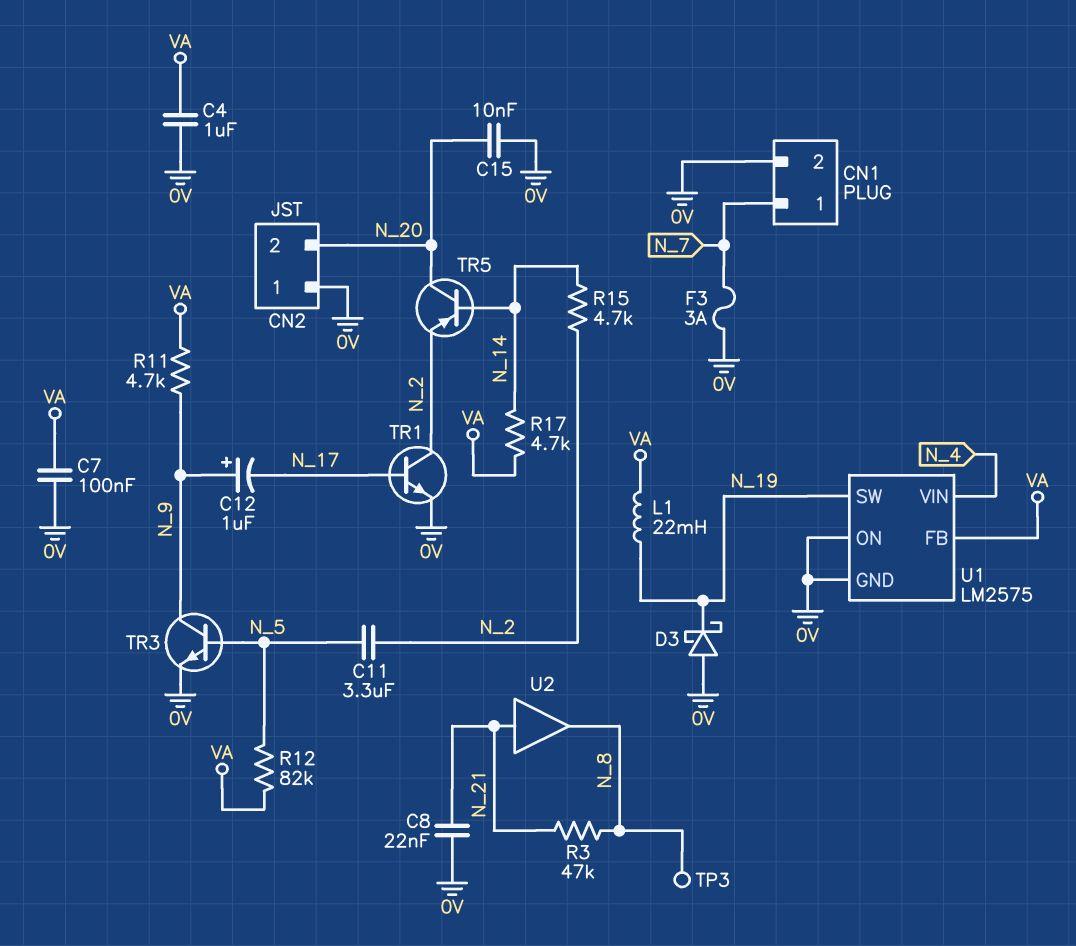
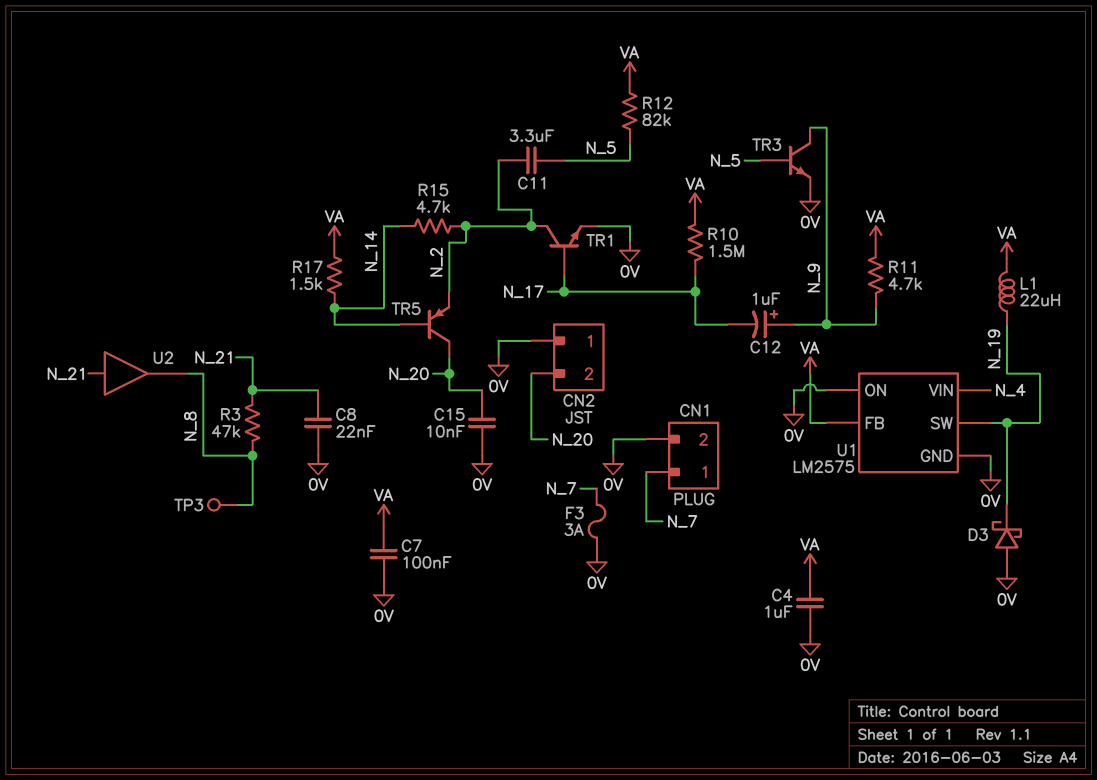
L1: 22mH (N_19, VA) -> 22uH (N_19, VA)
R10: none -> 1.5M (N_17, VA)
R17: 4.7k (N_14, VA) -> 1.5k (N_14, VA)

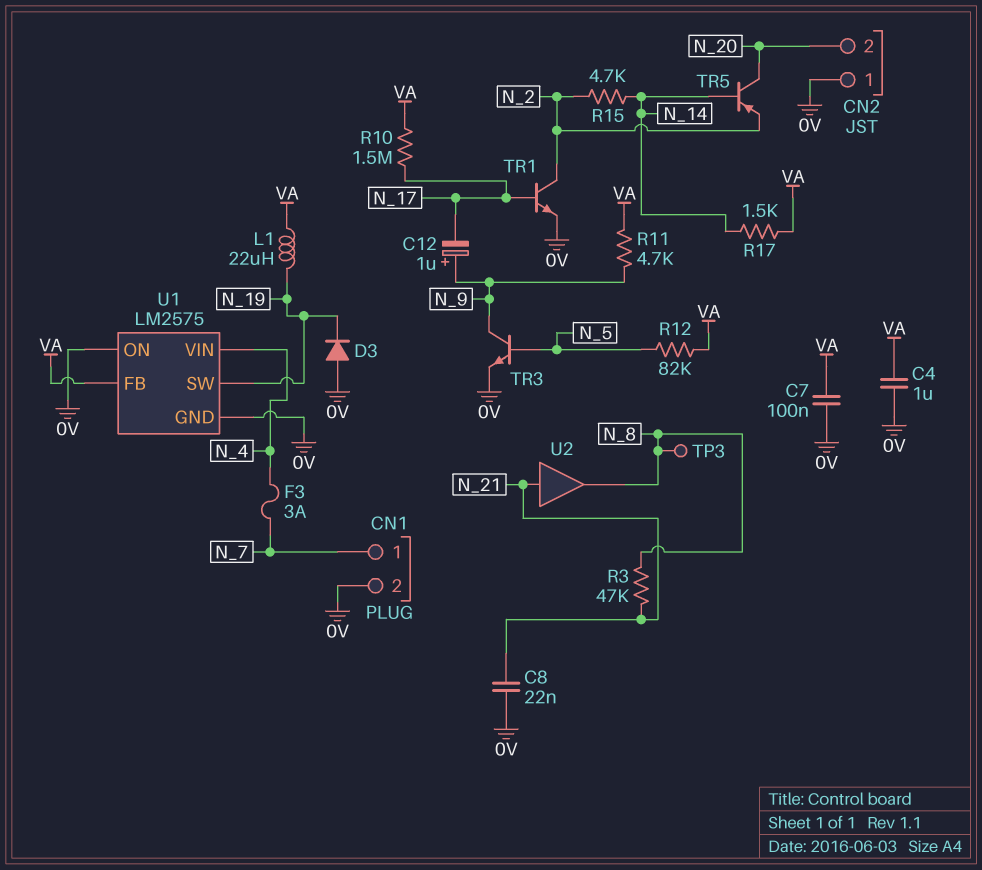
C11: 3.3uF (N_2, N_5) -> none
C15: 10nF (0V, N_20) -> none
D3: schottky (A 0V, K N_19) -> diode (A 0V, K N_19)
F3: 3A (0V, N_7) -> 3A (N_4, N_7)

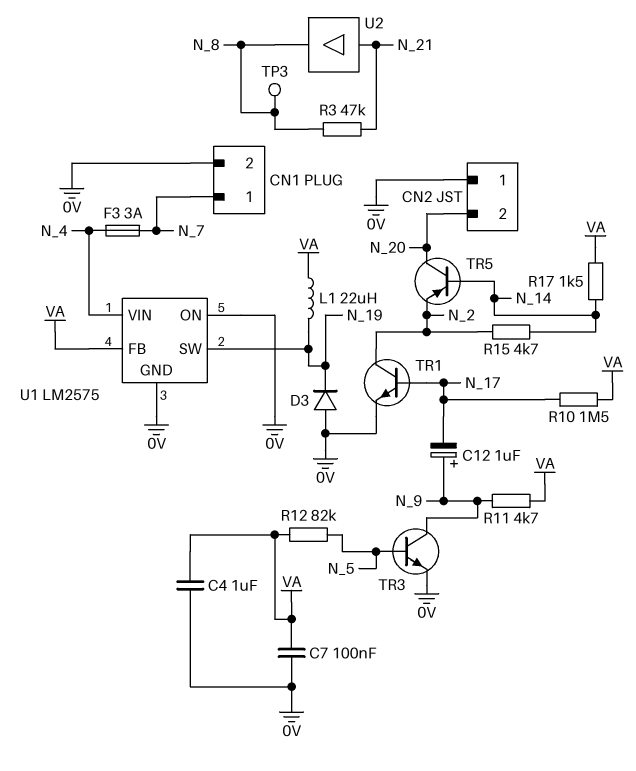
C8: 22nF (0V, N_21) -> none

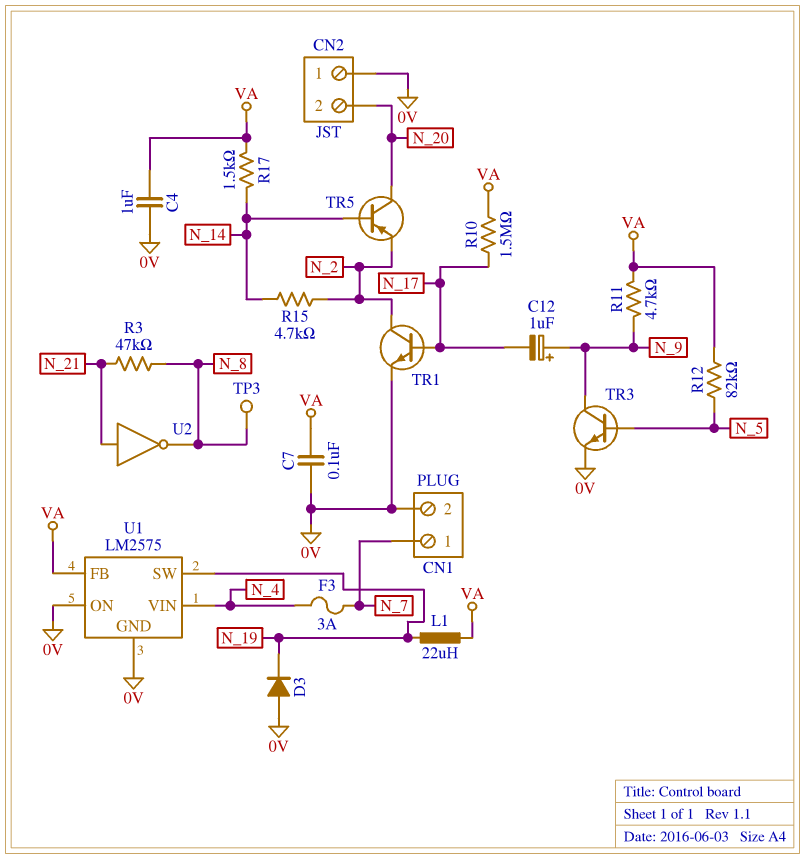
U2: buffer (in N_21, out N_8) -> NOT (in N_21, out N_8)

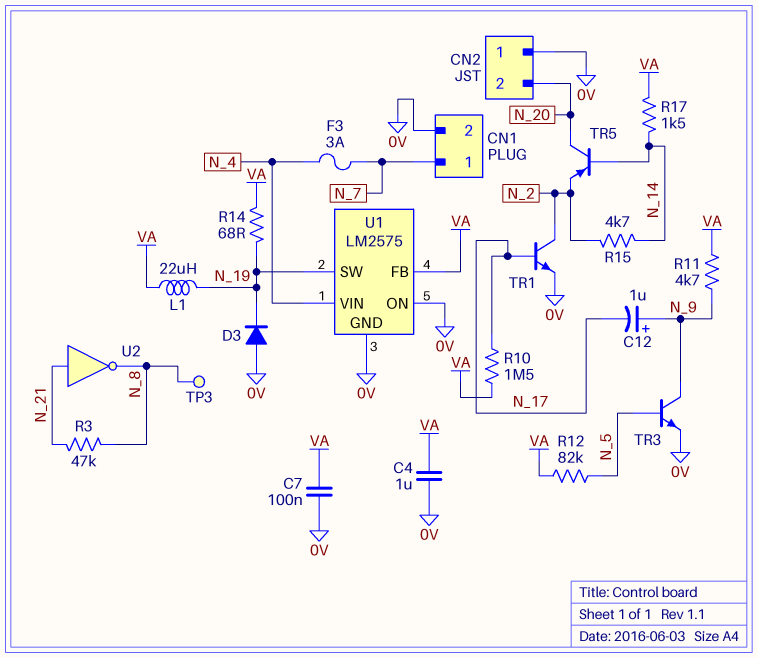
R14: none -> 68 (N_19, VA)

